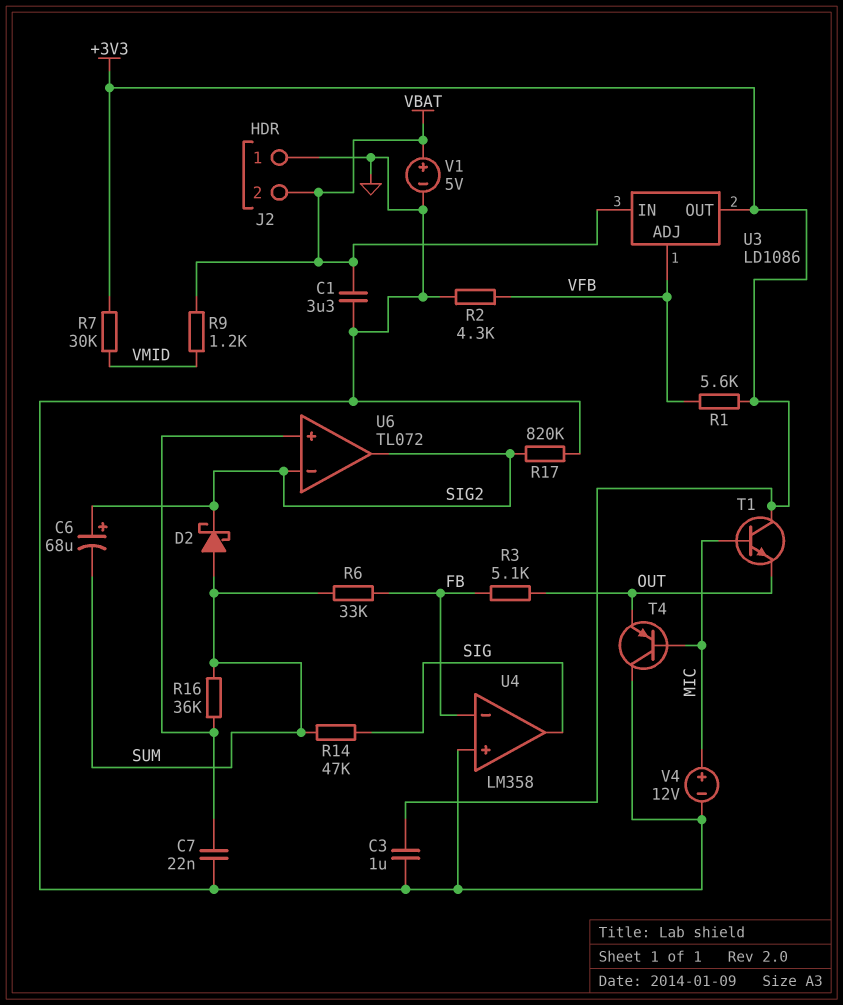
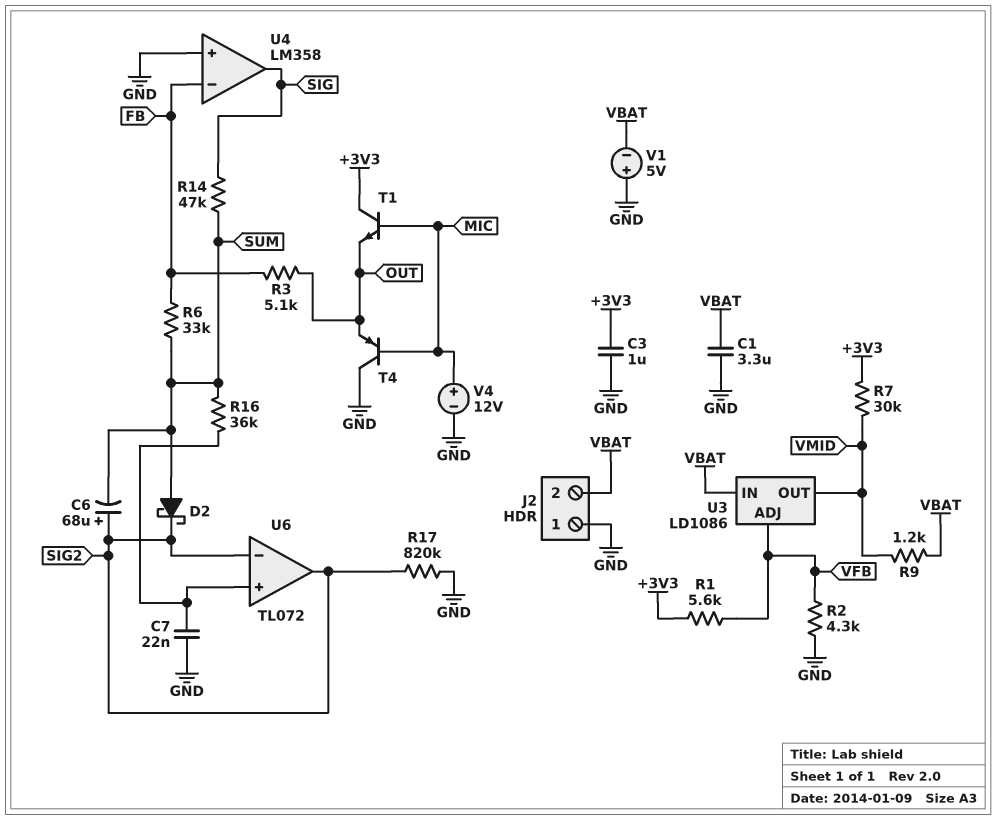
U3 pin OUT: +3V3 -> VMID
V1: 5V (plus VBAT, minus GND) -> 5V (plus GND, minus VBAT)

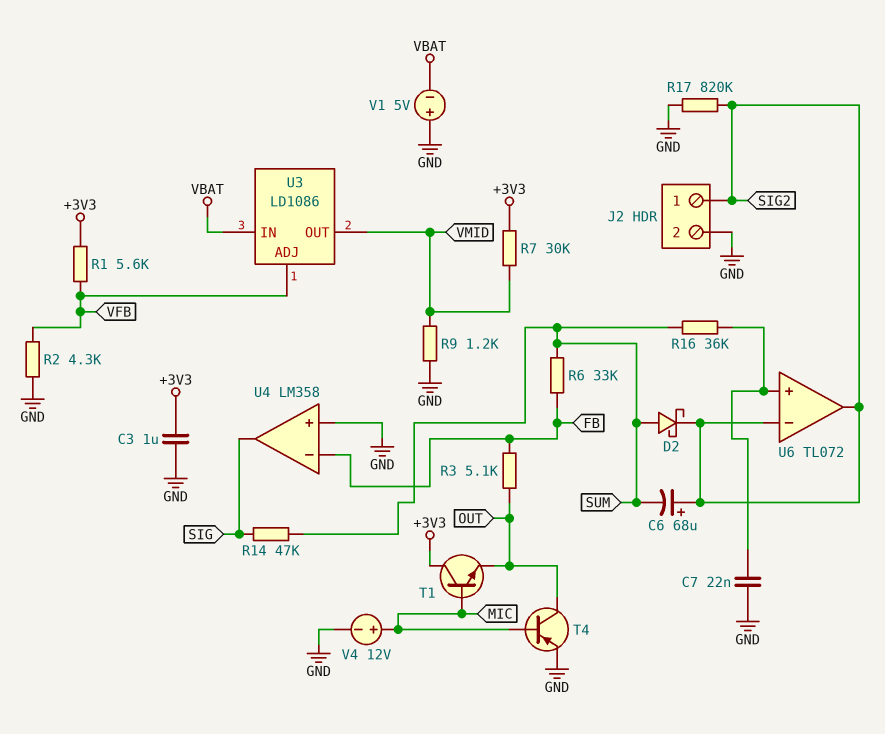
C1: 3.3uF (GND, VBAT) -> none
J2 pin 1: GND -> SIG2
J2 pin 2: VBAT -> GND
R9: 1.2k (VBAT, VMID) -> 1.2k (GND, VMID)
T4: PNP (B MIC, C GND, E OUT) -> PNP (B MIC, C OUT, E GND)

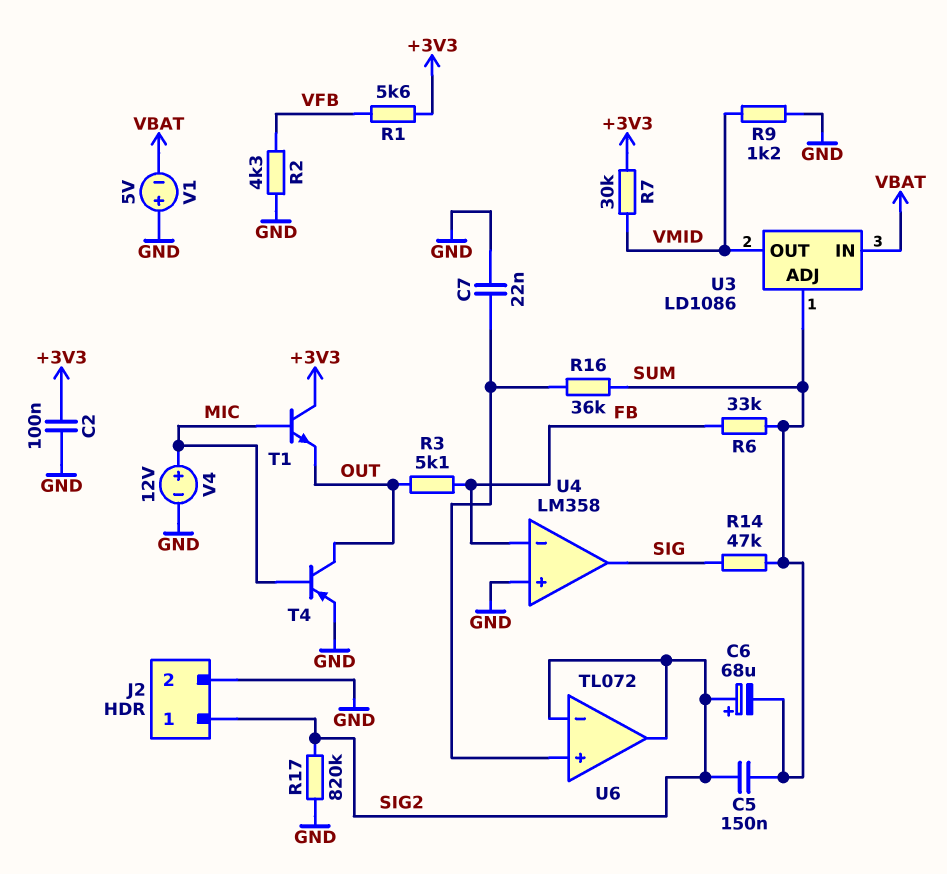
C2: none -> 100nF (+3V3, GND)
C3: 1uF (+3V3, GND) -> none
C5: none -> 150nF (SIG2, SUM)
D2: schottky (A SUM, K SIG2) -> none
U3 pin ADJ: VFB -> SUM

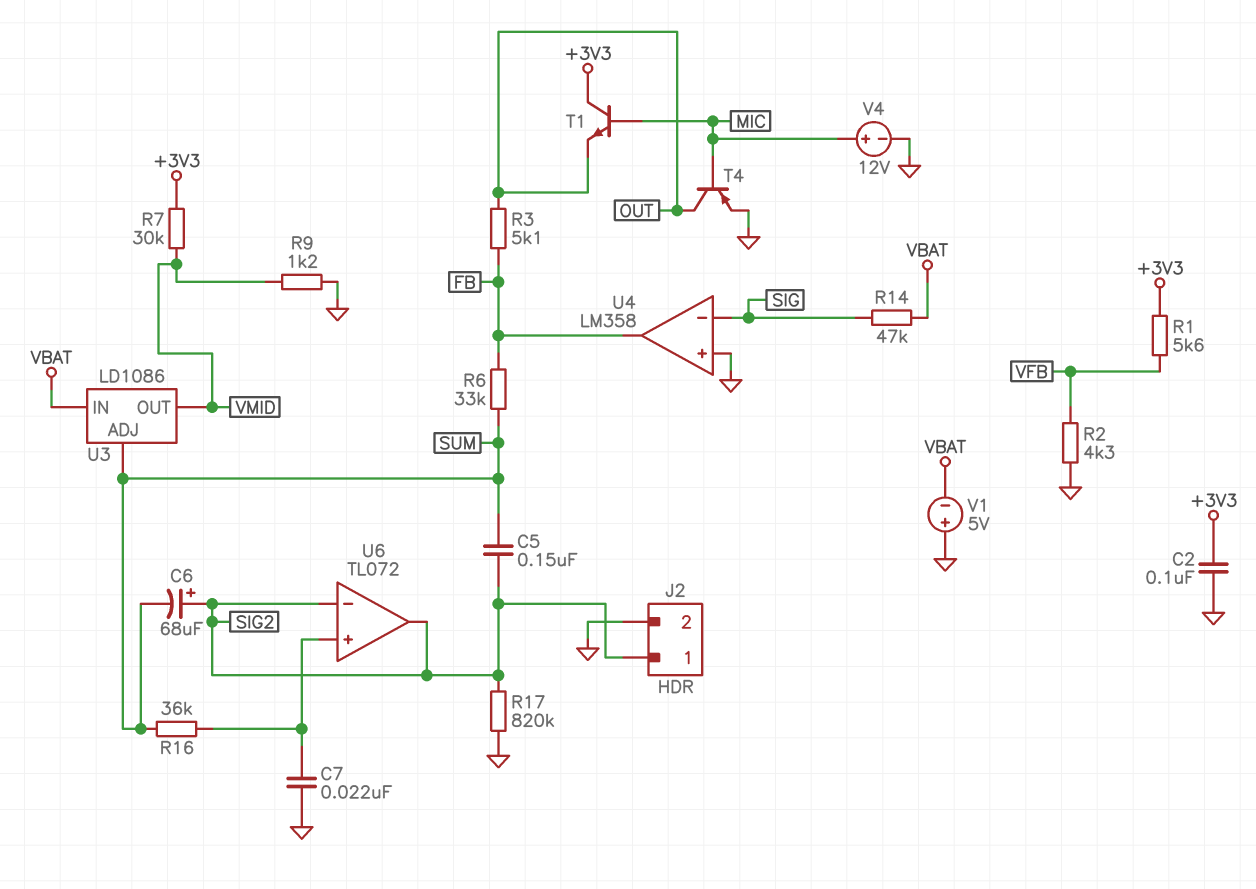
R14: 47k (SIG, SUM) -> 47k (SIG, VBAT)
U4 pin in-: FB -> SIG
U4 pin out: SIG -> FB

